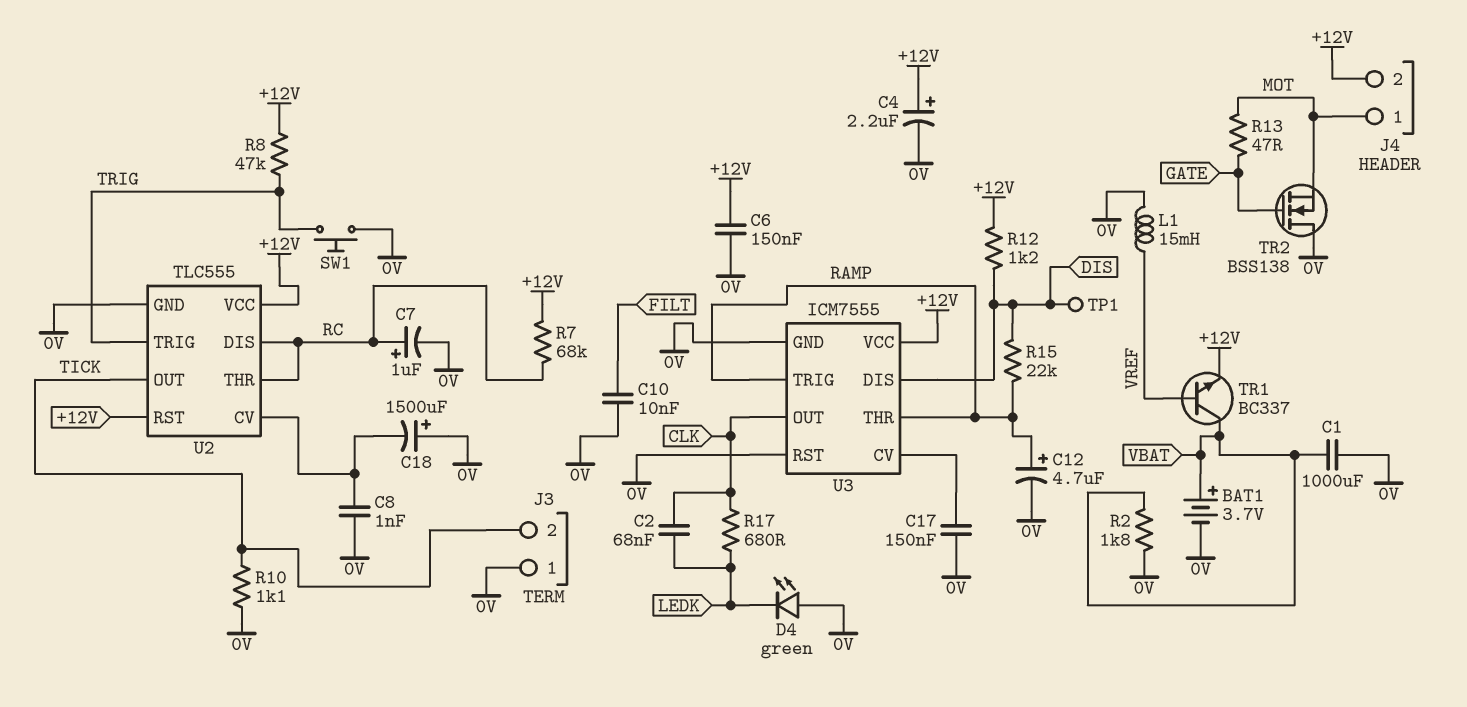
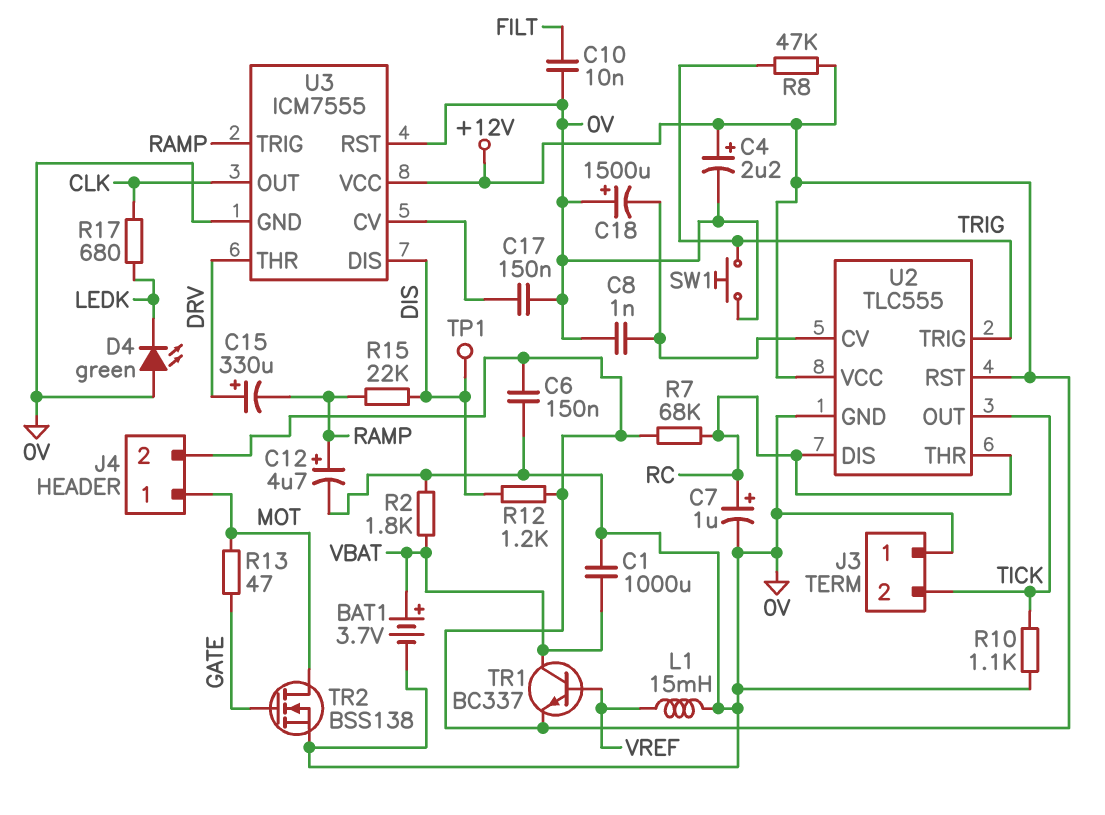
C2: 68nF (CLK, LEDK) -> none
C15: none -> 330uF (plus DRV, minus RAMP)
TR2: NMOS BSS138 (G GATE, D 0V, S MOT) -> NMOS BSS138 (G GATE, D MOT, S 0V)
U3 pin THR: RAMP -> DRV

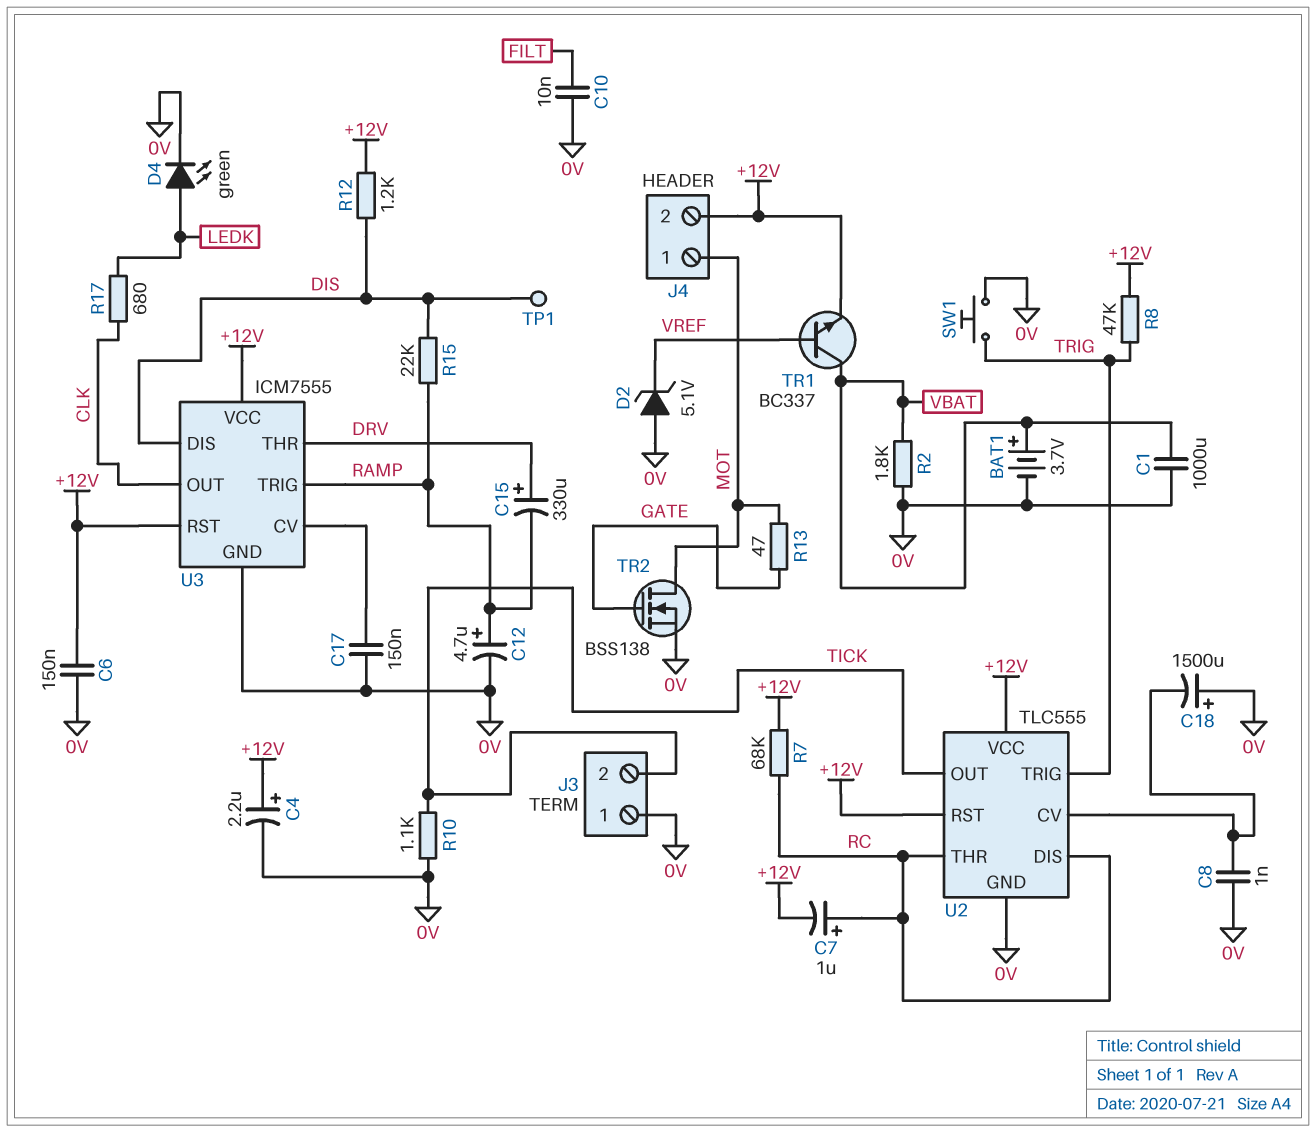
C7: 1uF (plus RC, minus 0V) -> 1uF (plus RC, minus +12V)
D2: none -> zener 5.1V (A 0V, K VREF)
D4: LED green (A 0V, K LEDK) -> LED green (A LEDK, K 0V)
L1: 15mH (0V, VREF) -> none
U3 pin RST: 0V -> +12V

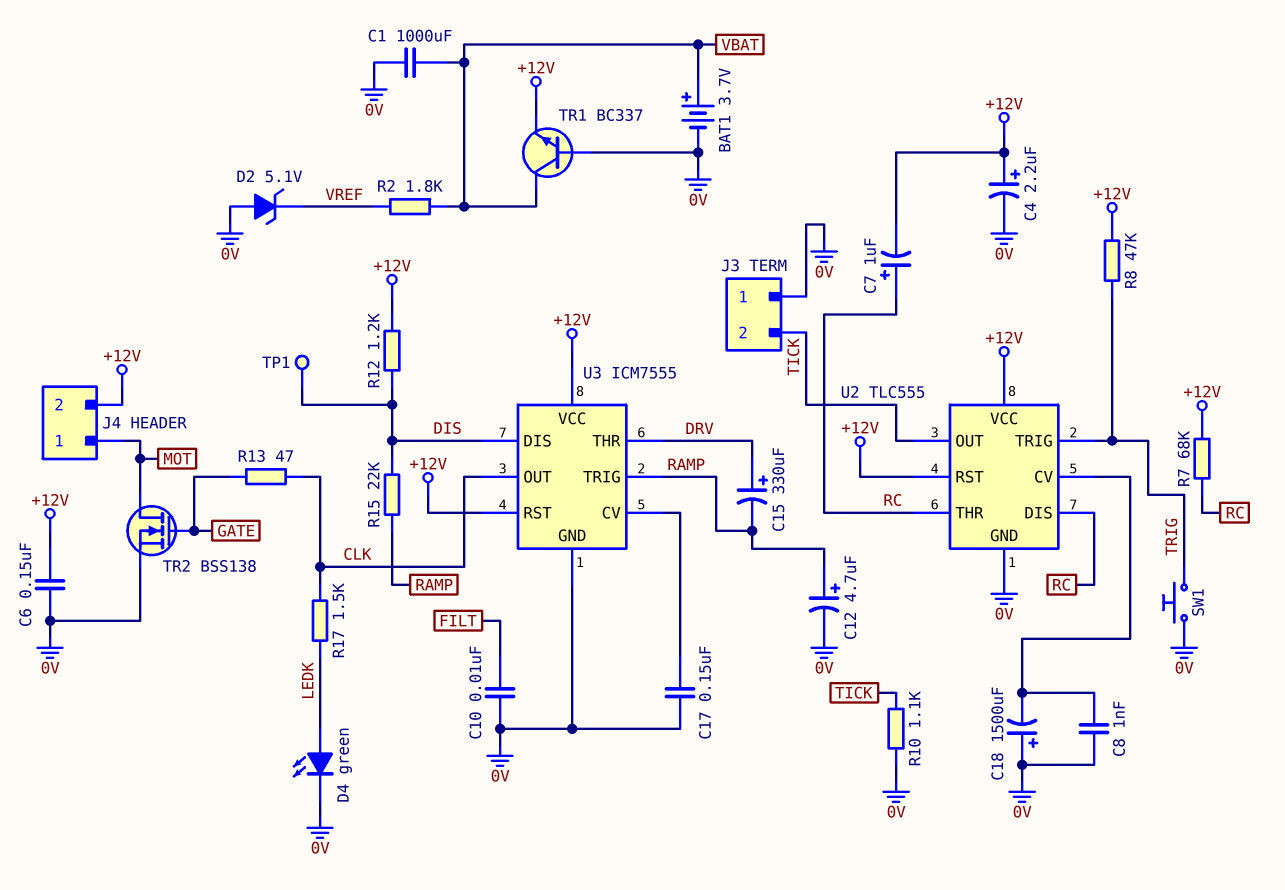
R2: 1.8k (0V, VBAT) -> 1.8k (VBAT, VREF)
R13: 47 (GATE, MOT) -> 47 (CLK, GATE)
R17: 680 (CLK, LEDK) -> 1.5k (CLK, LEDK)
TR1: NPN BC337 (B VREF, C VBAT, E +12V) -> NPN BC337 (B 0V, C VBAT, E +12V)

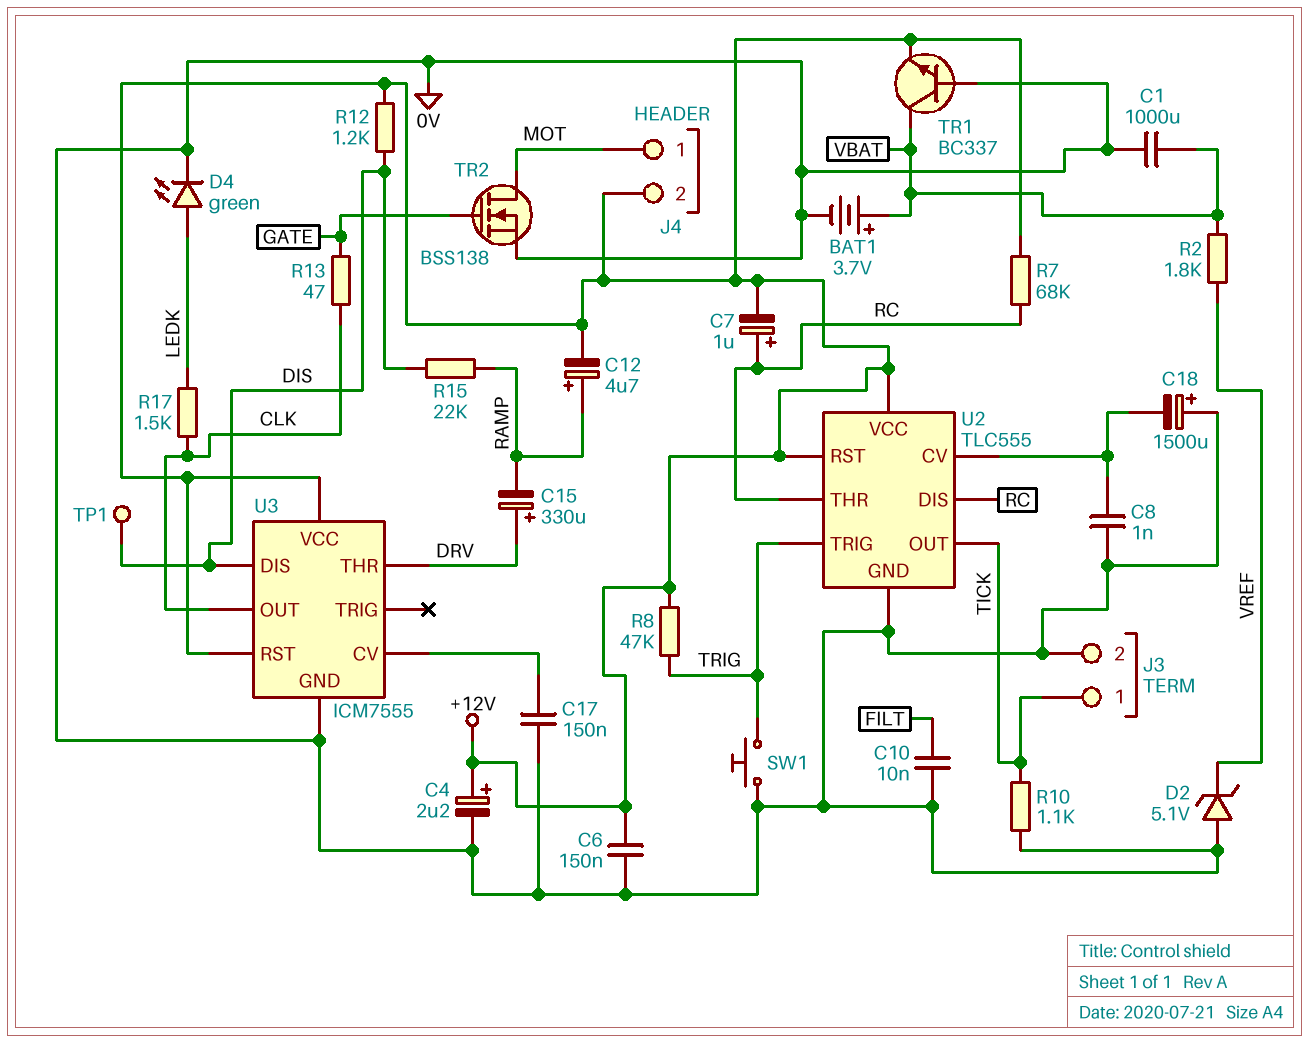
C12: 4.7uF (plus RAMP, minus 0V) -> 4.7uF (plus RAMP, minus +12V)
J3 pin 1: 0V -> TICK
J3 pin 2: TICK -> 0V
U3 pin TRIG: RAMP -> none

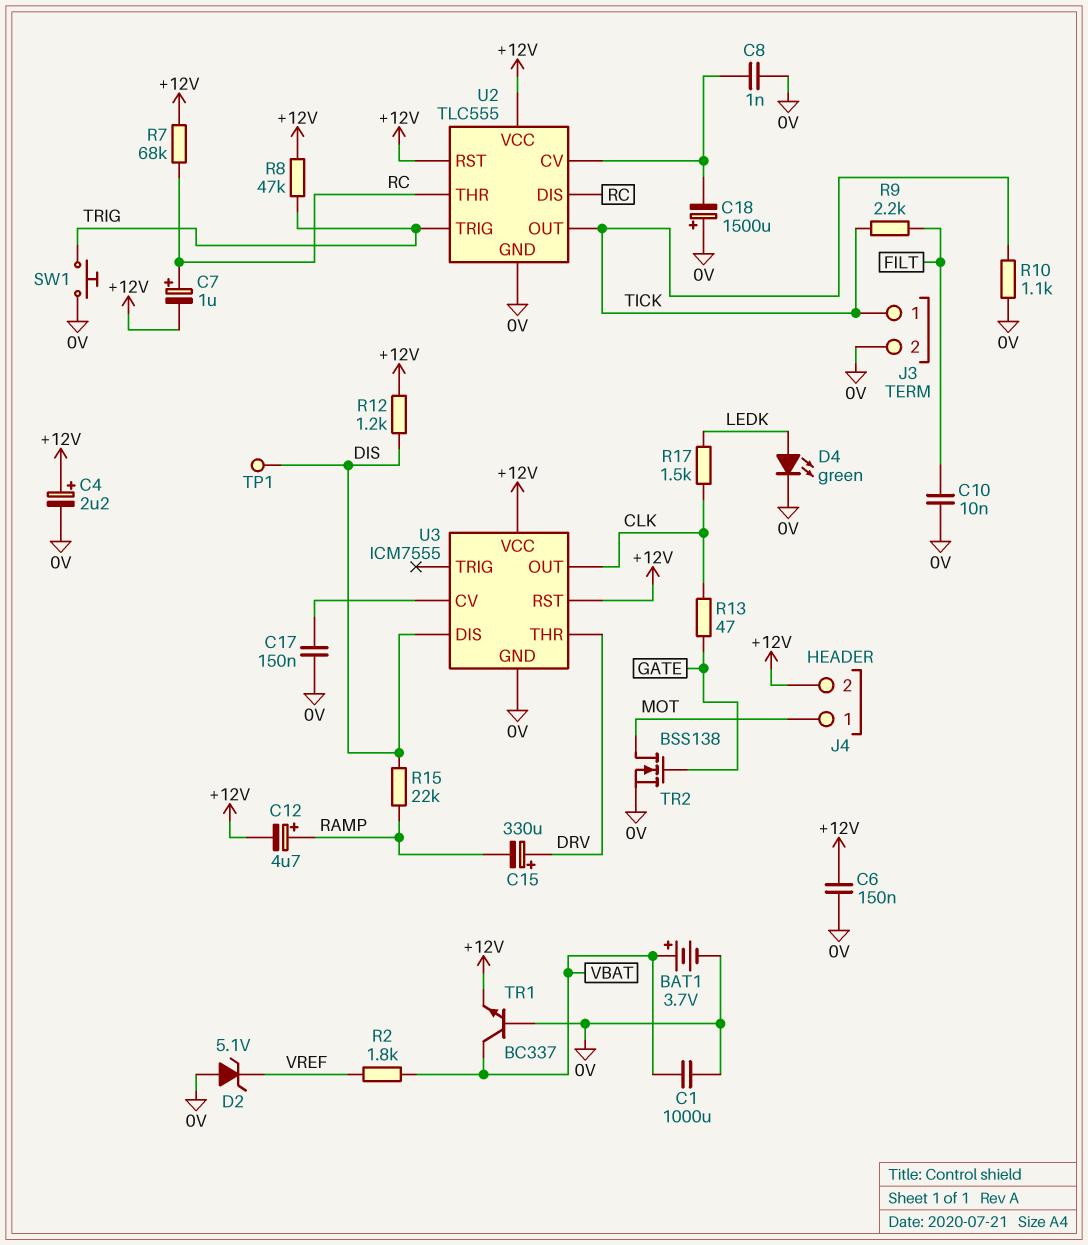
R9: none -> 2.2k (FILT, TICK)

